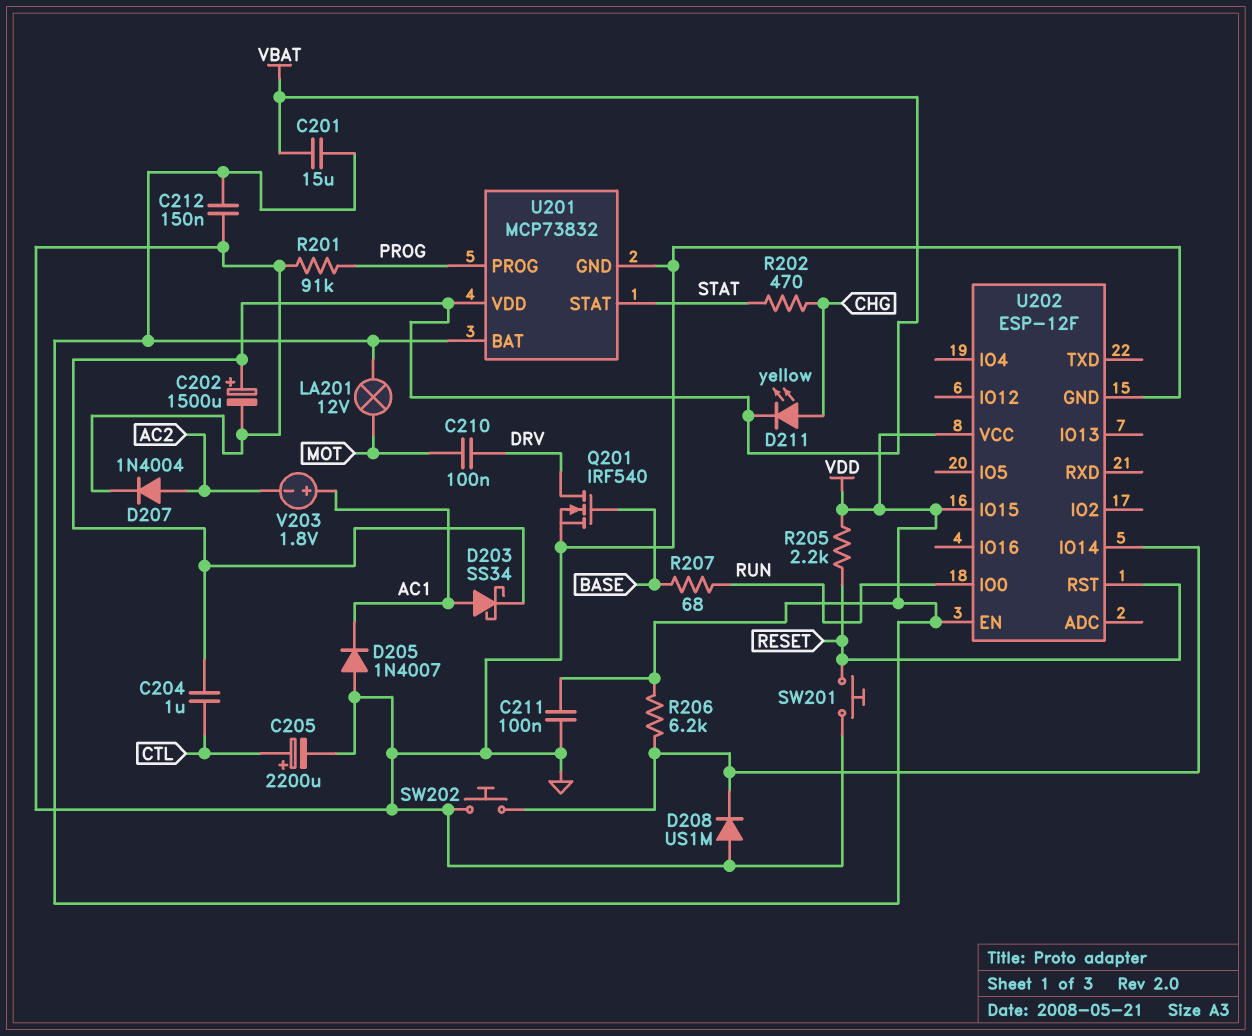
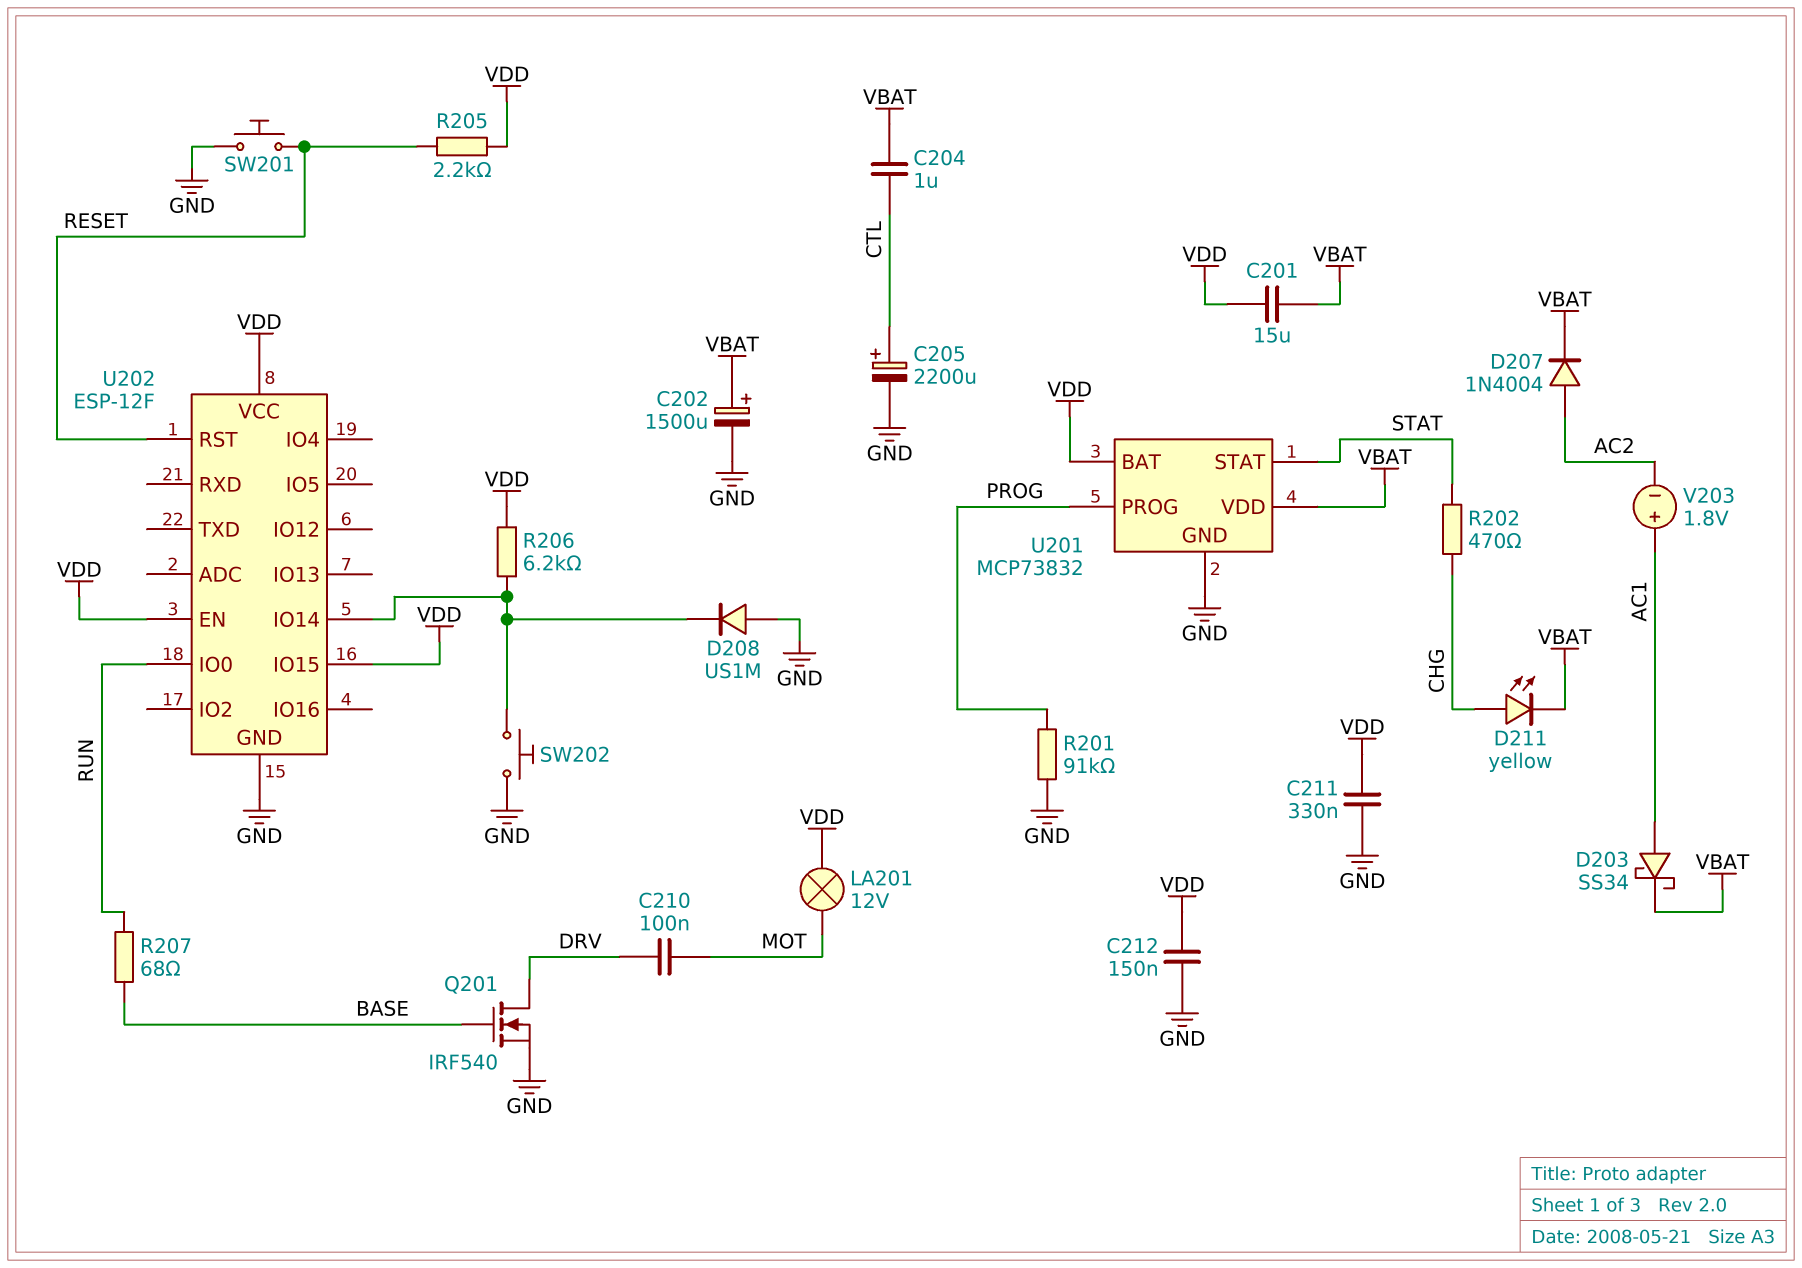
C211: 100nF (GND, VDD) -> 330nF (GND, VDD)
D205: diode 1N4007 (A GND, K AC1) -> none
D207: diode 1N4004 (A AC2, K GND) -> diode 1N4004 (A AC2, K VBAT)

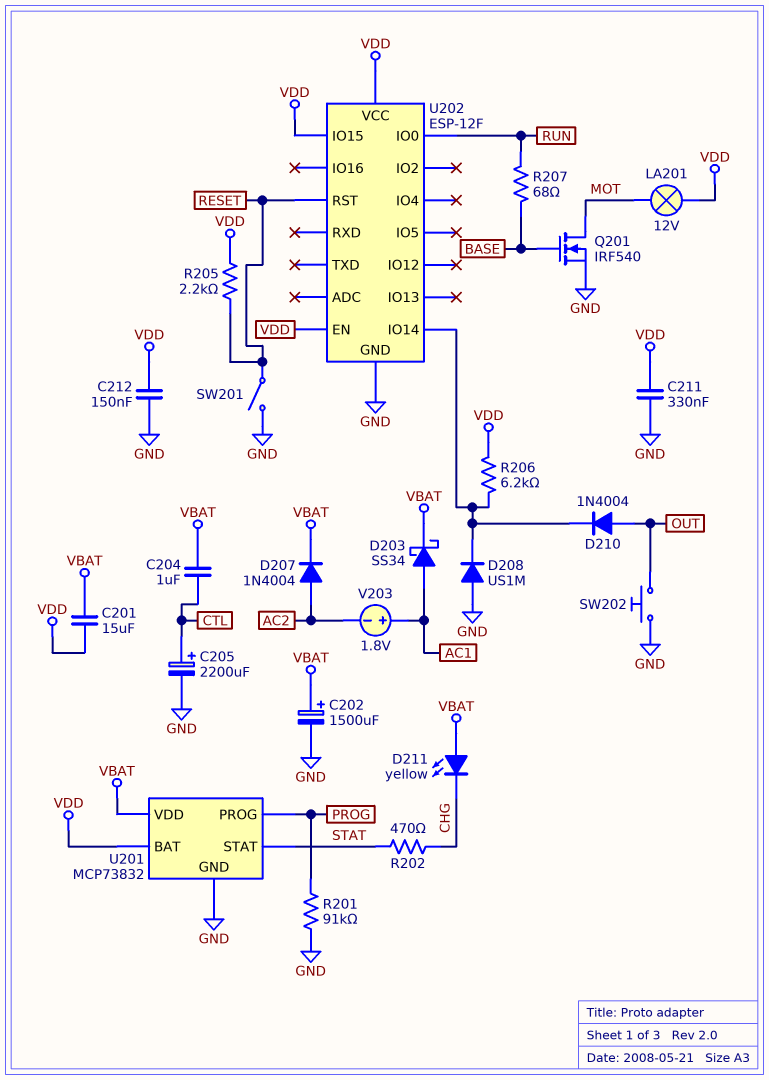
C210: 100nF (DRV, MOT) -> none
D210: none -> diode 1N4004 (A OUT, K U202/IO14)
D211: LED yellow (A CHG, K VBAT) -> LED yellow (A VBAT, K CHG)
Q201: NMOS IRF540 (G BASE, D DRV, S GND) -> NMOS IRF540 (G BASE, D MOT, S GND)
SW201: button (GND, RESET) -> switch (GND, RESET)
SW202: button (GND, U202/IO14) -> button (GND, OUT)

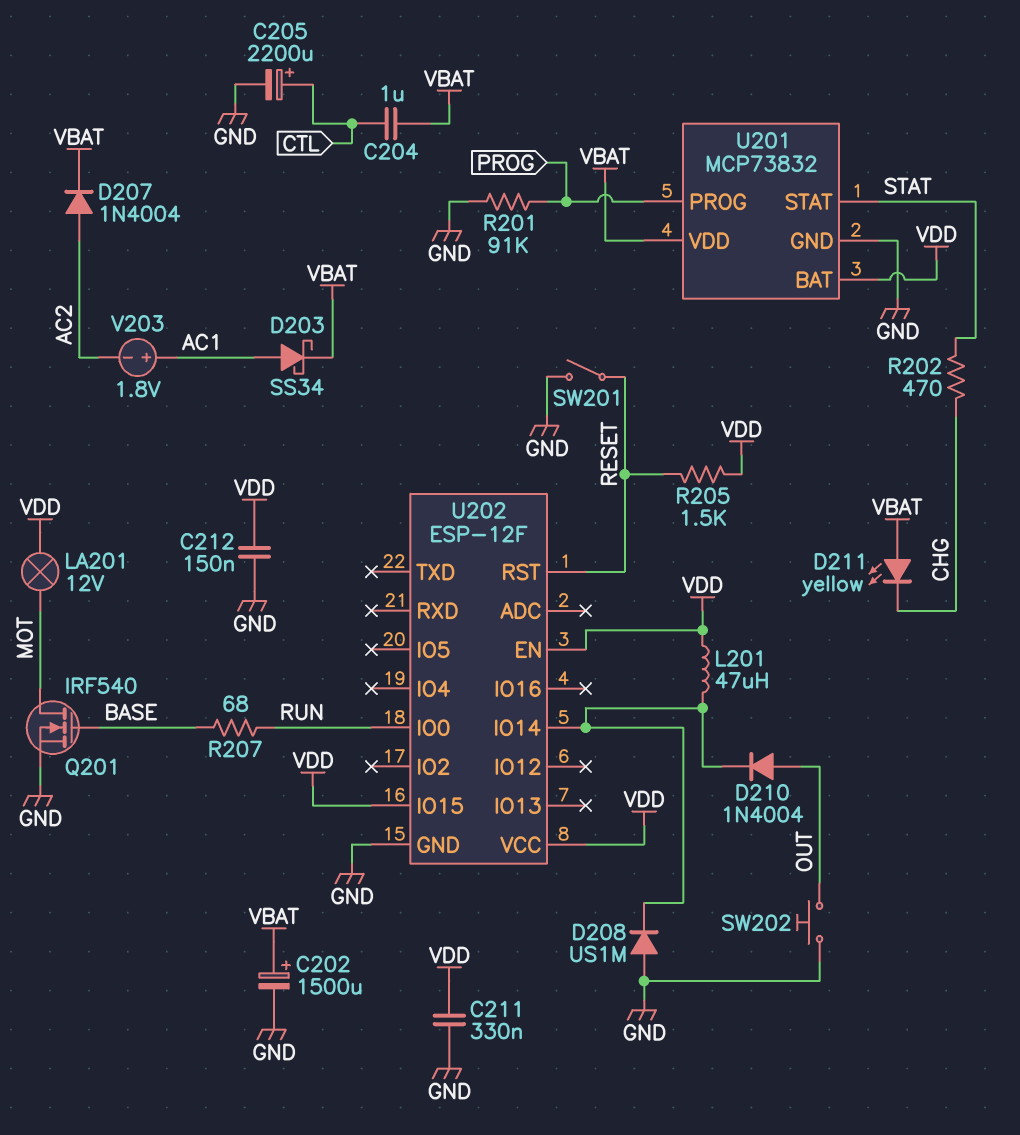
C201: 15uF (VBAT, VDD) -> none
L201: none -> 47uH (U202/IO14, VDD)
R205: 2.2k (RESET, VDD) -> 1.5k (RESET, VDD)
R206: 6.2k (U202/IO14, VDD) -> none

